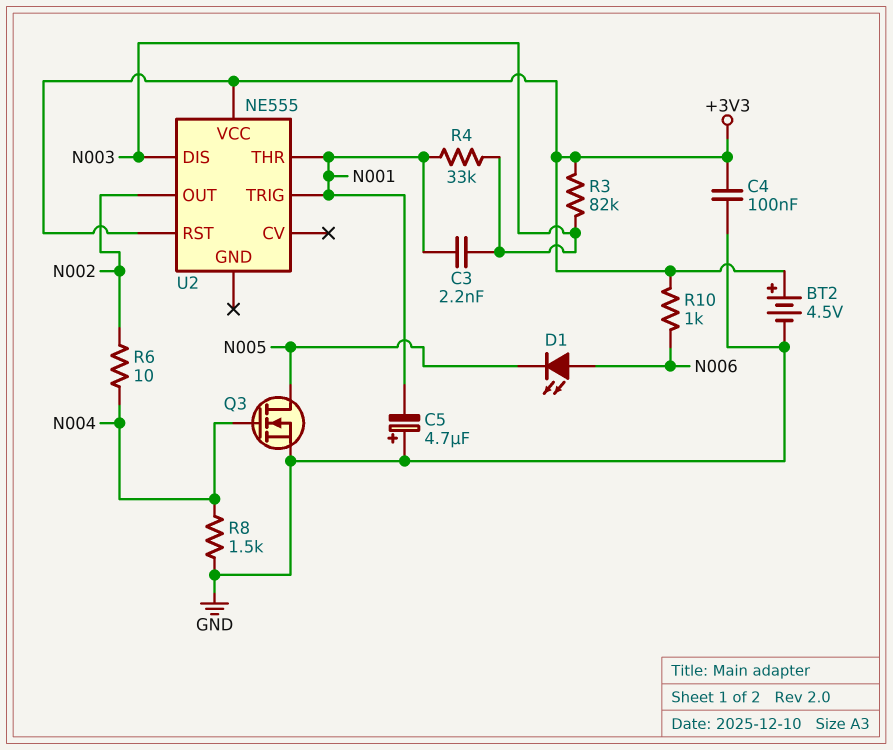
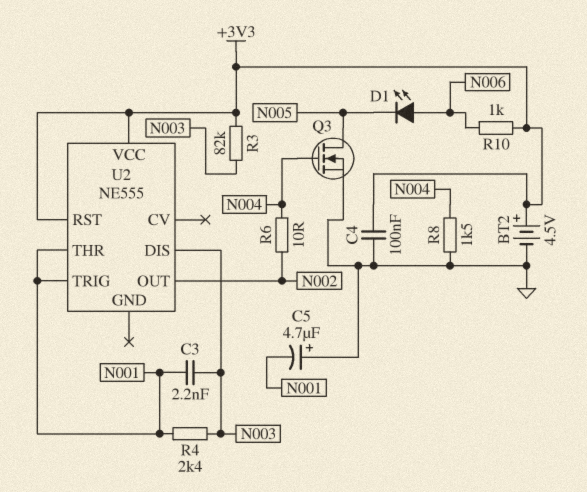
R4: 33k (N001, N003) -> 2.4k (N001, N003)

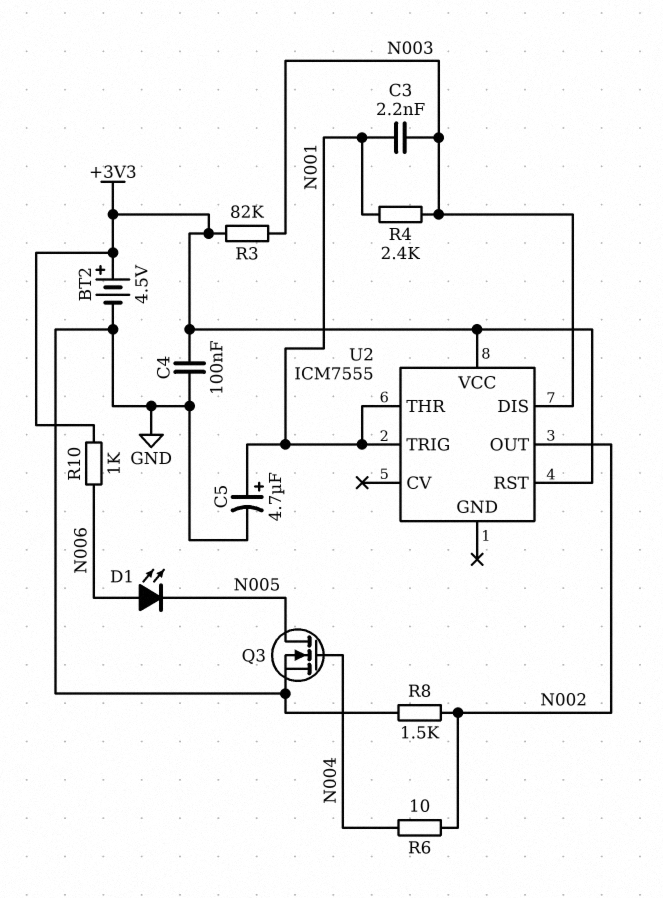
C5: 4.7uF (plus GND, minus N001) -> 4.7uF (plus N001, minus GND)
R8: 1.5k (GND, N004) -> 1.5k (GND, N002)
U2: NE555 -> ICM7555

